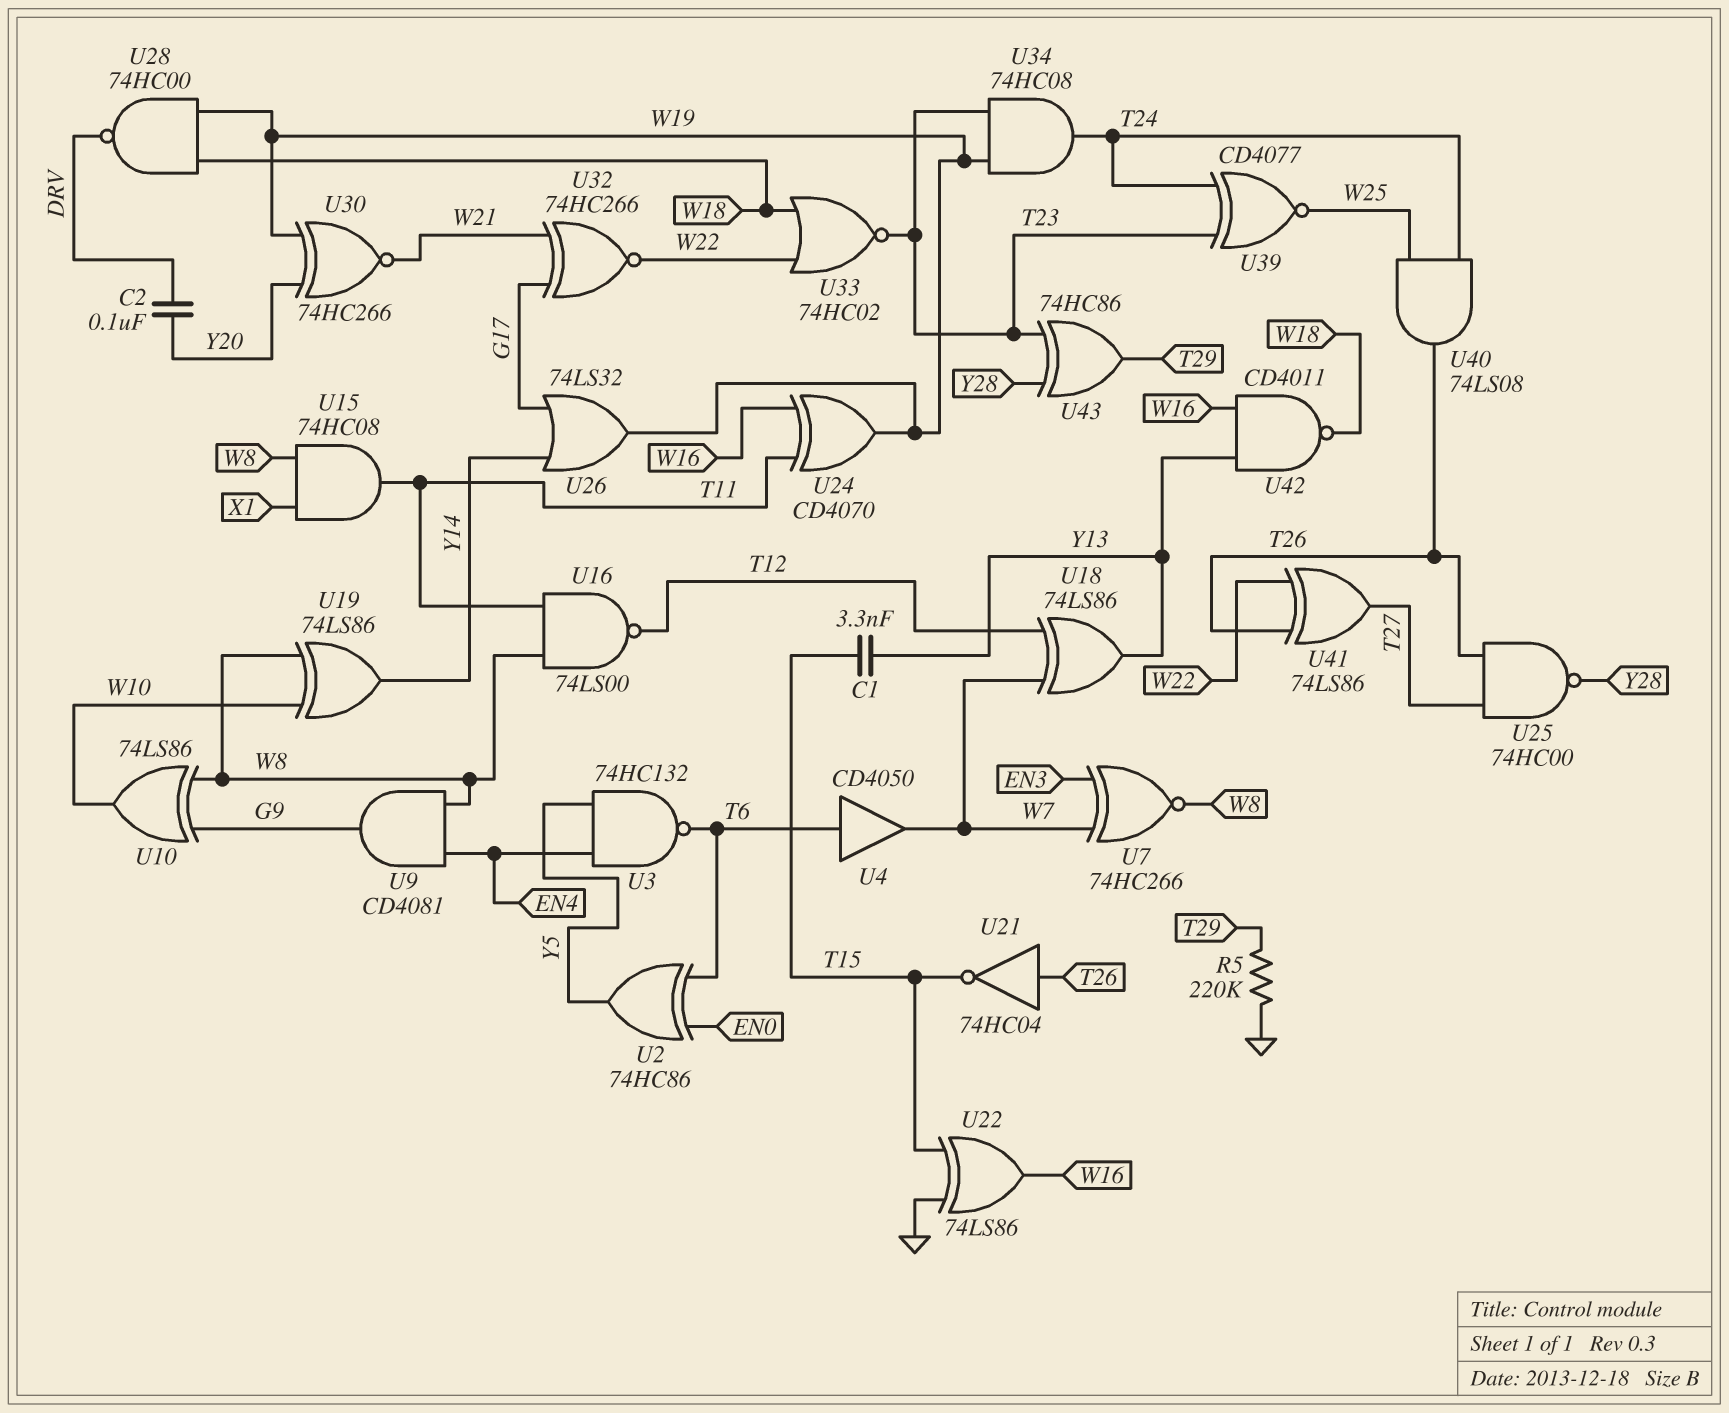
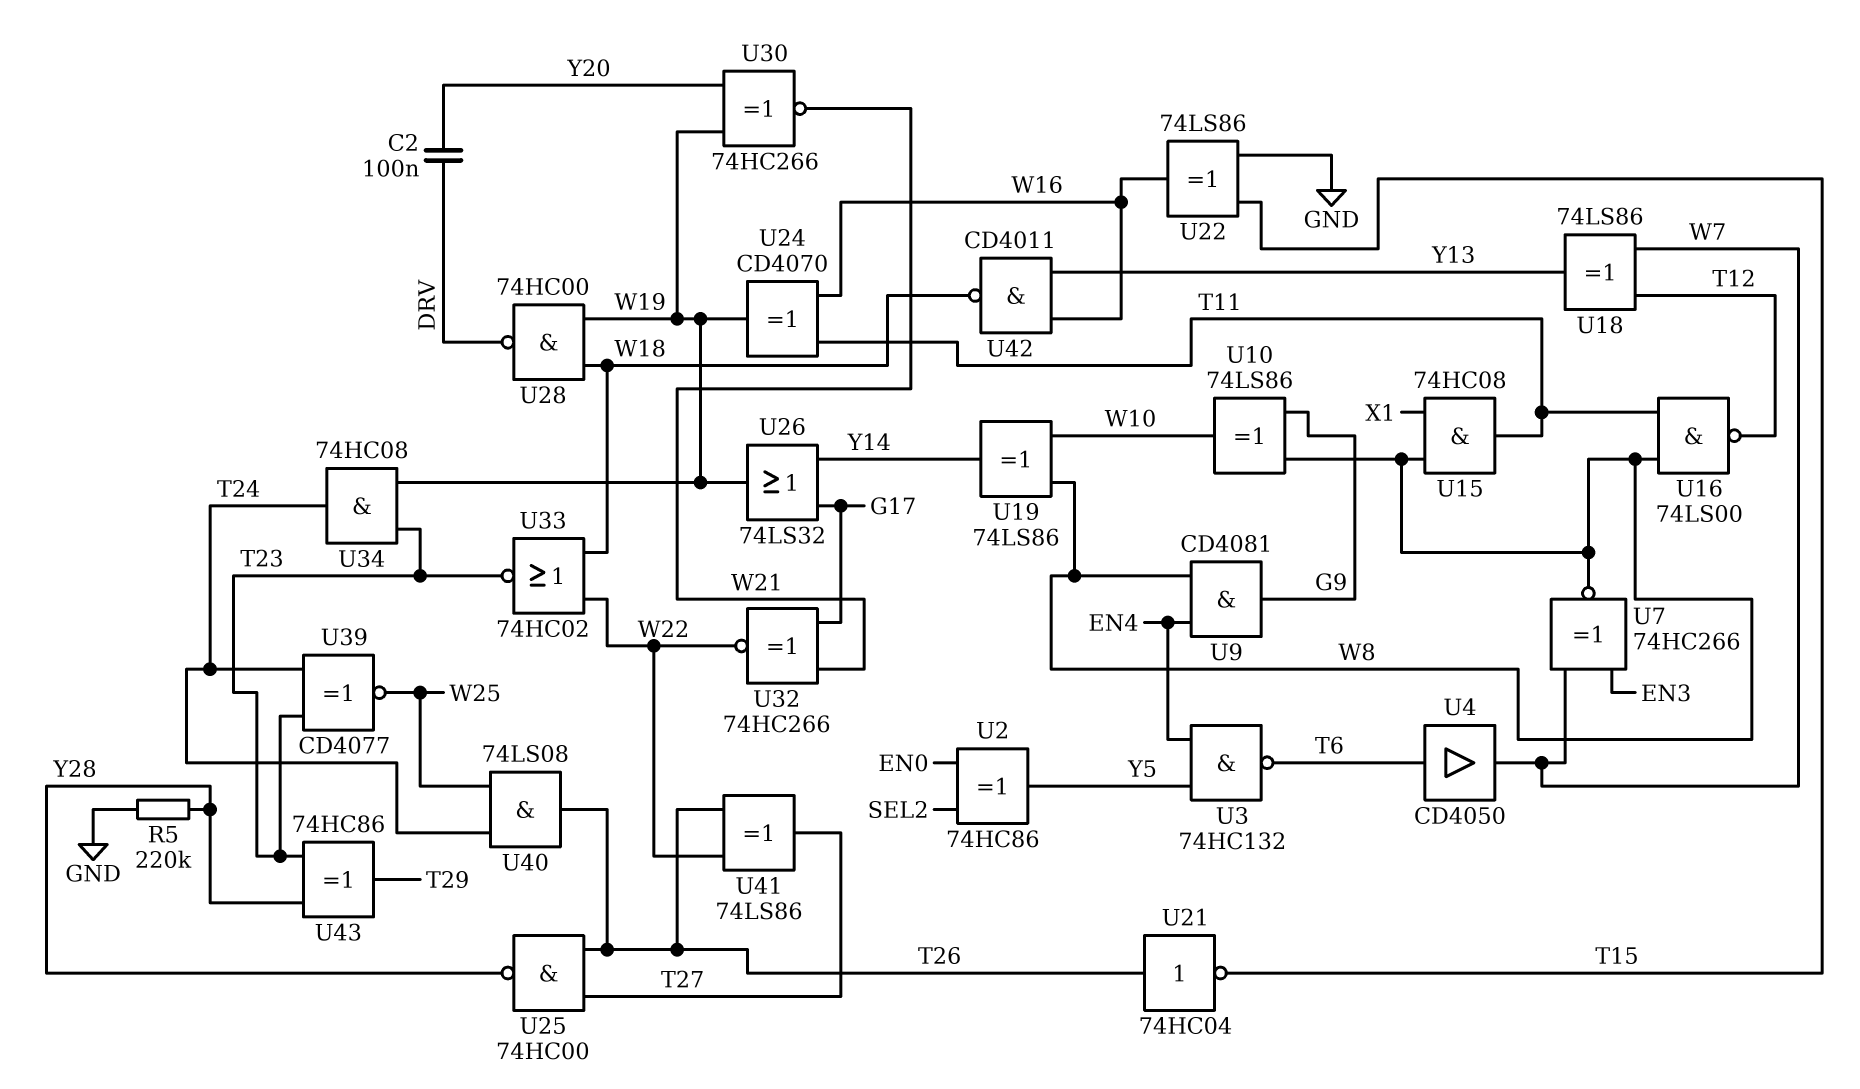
C1: 3.3nF (T15, Y13) -> none
R5: 220k (GND, T29) -> 220k (GND, Y28)
U2: XOR 74HC86 (in EN0, in T6, out Y5) -> XOR 74HC86 (in EN0, in SEL2, out Y5)

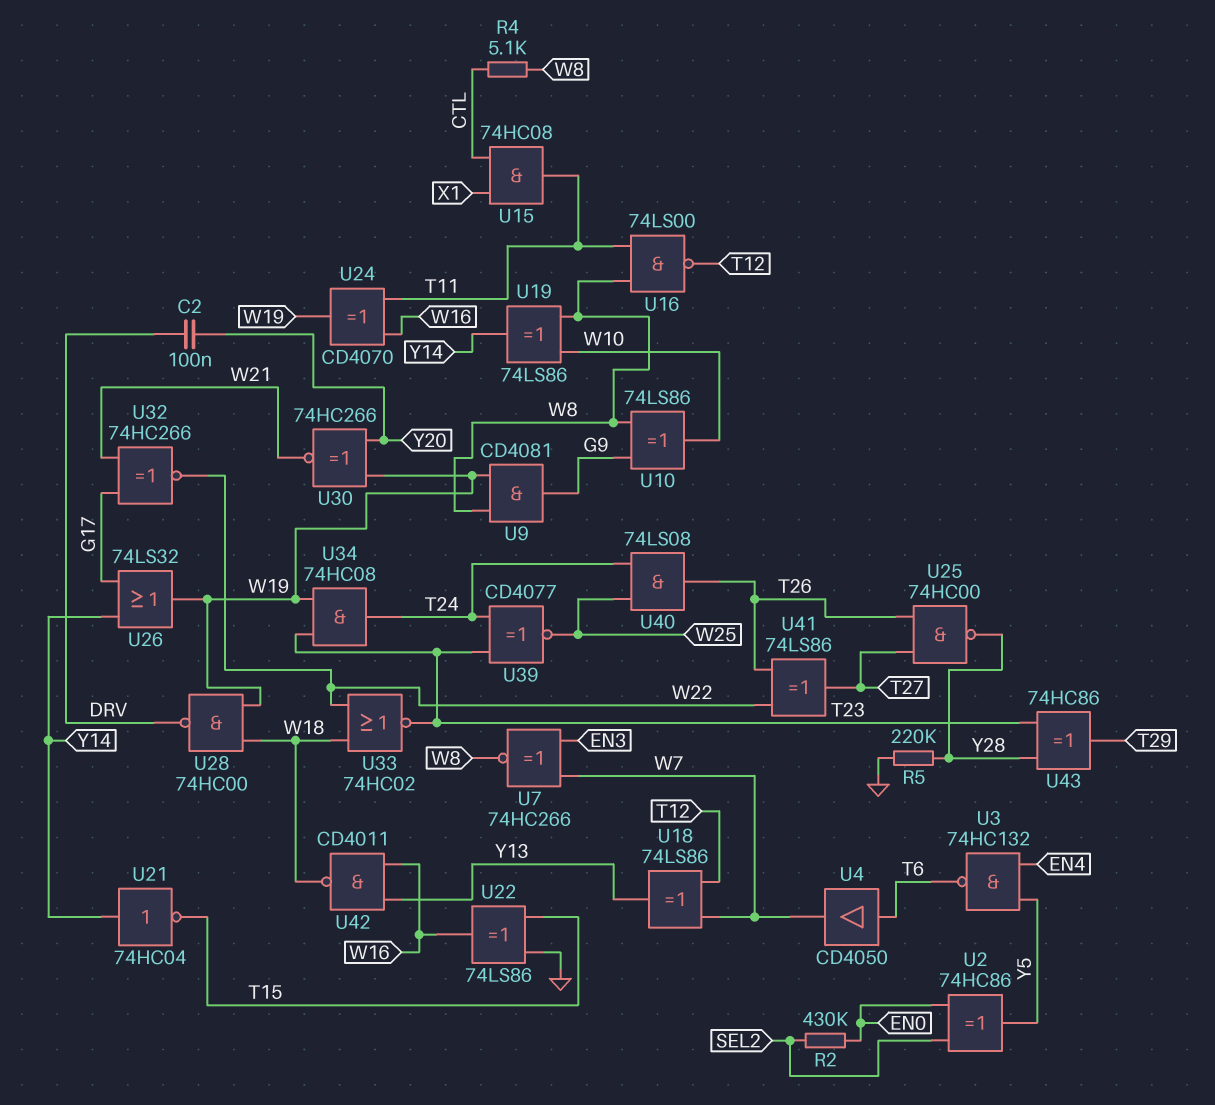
R2: none -> 430k (EN0, SEL2)
R4: none -> 5.1k (CTL, W8)
U9: AND CD4081 (in EN4, in W8, out G9) -> AND CD4081 (in W8, in W19, out G9)
U15: AND 74HC08 (in W8, in X1, out T11) -> AND 74HC08 (in CTL, in X1, out T11)
U21: NOT 74HC04 (in T26, out T15) -> NOT 74HC04 (in Y14, out T15)

